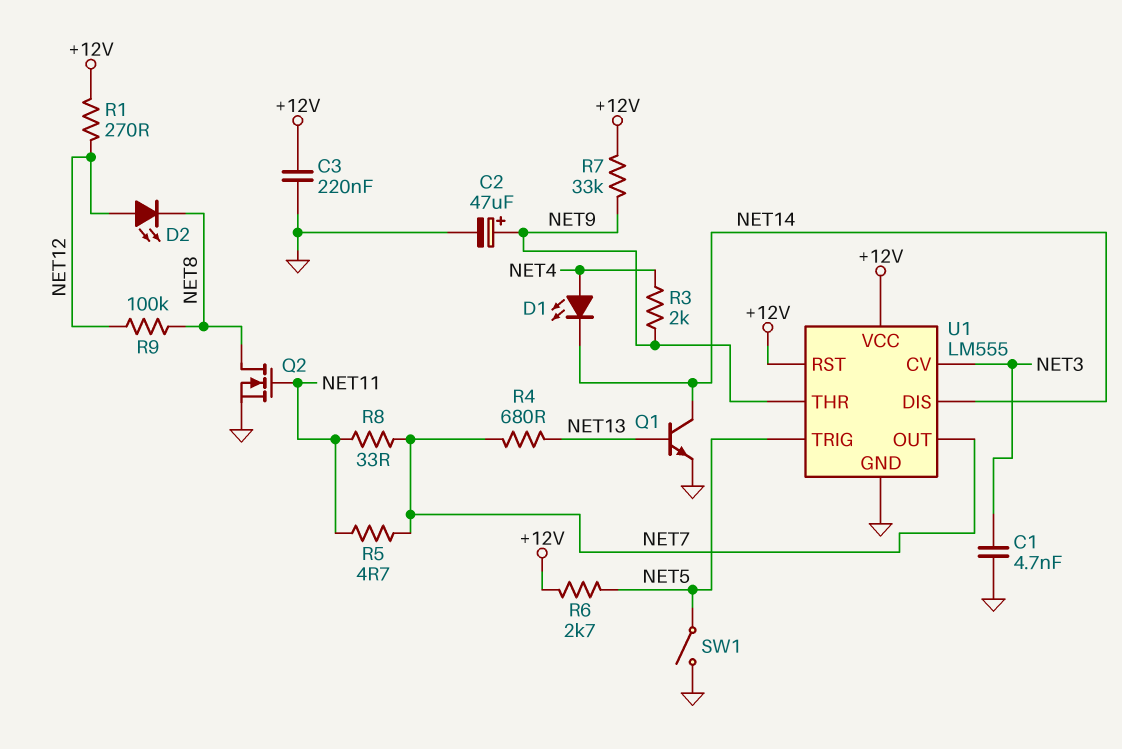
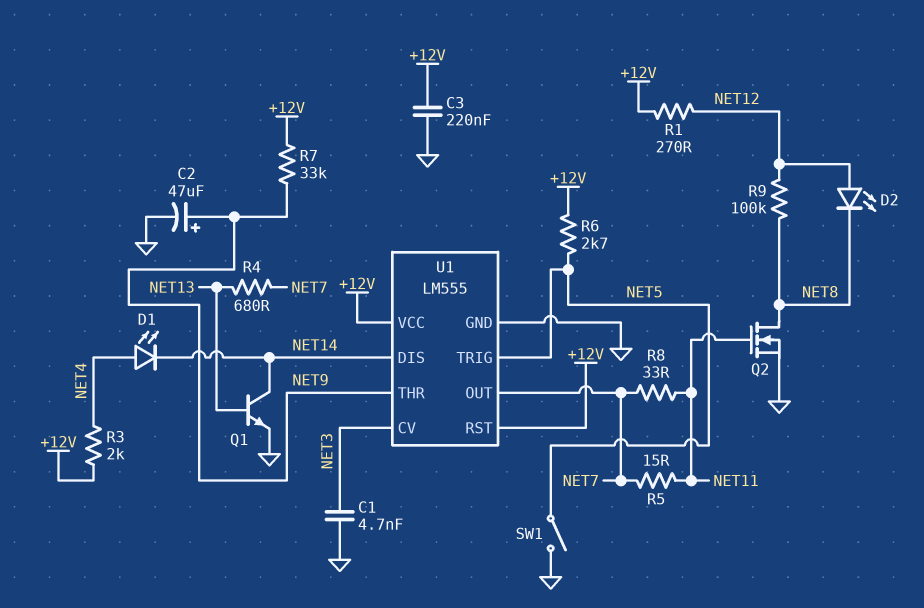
R3: 2k (NET4, NET9) -> 2k (+12V, NET4)
R5: 4.7 (NET7, NET11) -> 15 (NET7, NET11)

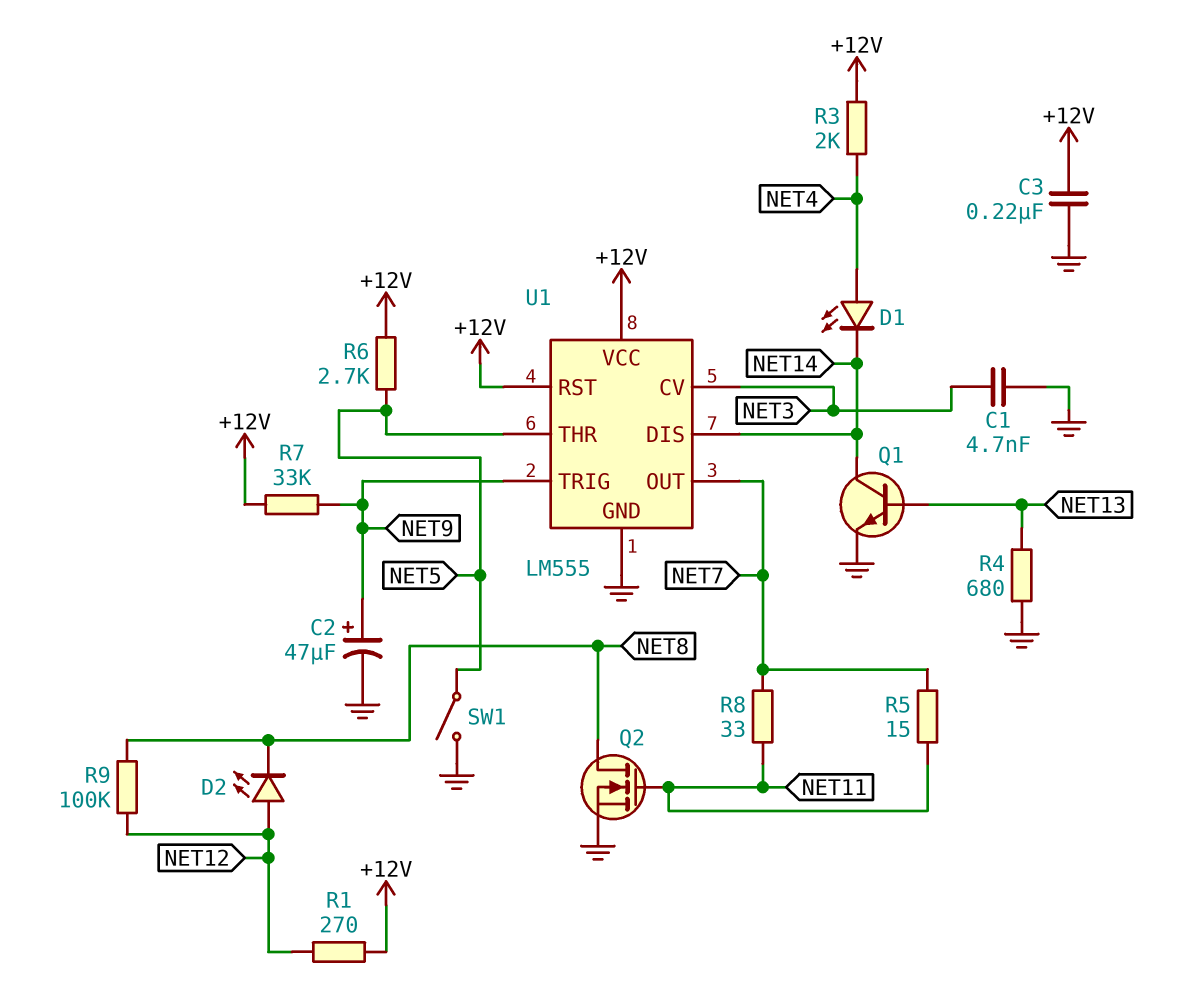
R4: 680 (NET7, NET13) -> 680 (GND, NET13)
U1 pin THR: NET9 -> NET5
U1 pin TRIG: NET5 -> NET9

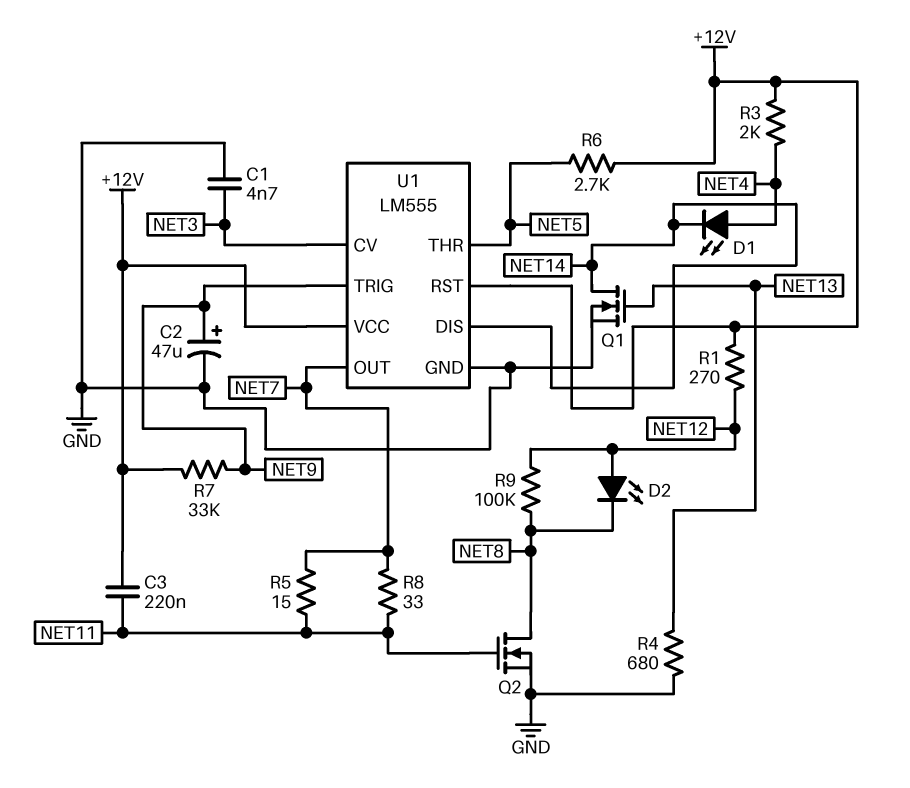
C3: 220nF (+12V, GND) -> 220nF (+12V, NET11)
Q1: NPN (B NET13, C NET14, E GND) -> NMOS (G NET13, D NET14, S GND)
SW1: switch (GND, NET5) -> none

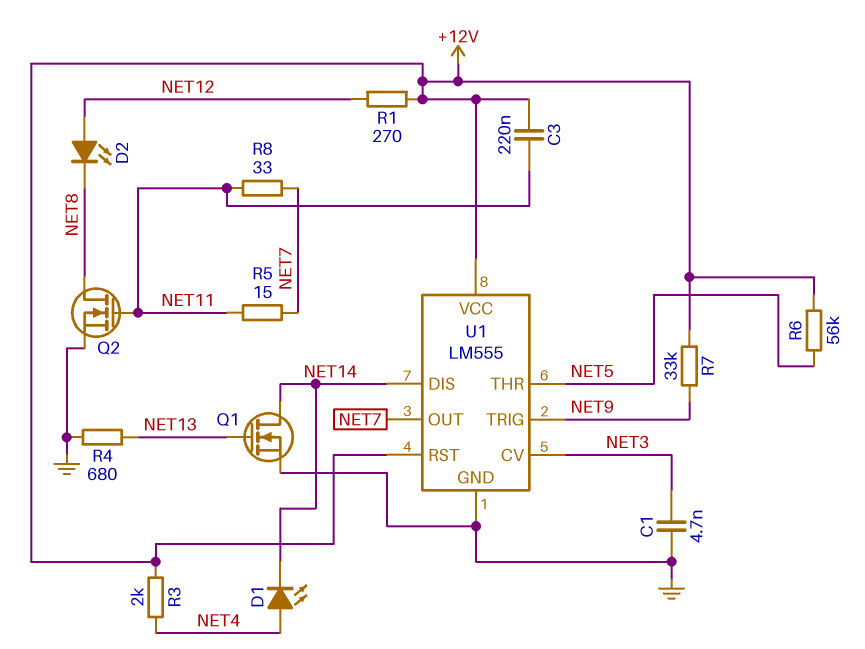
C2: 47uF (plus NET9, minus GND) -> none
R6: 2.7k (+12V, NET5) -> 56k (+12V, NET5)
R9: 100k (NET8, NET12) -> none

